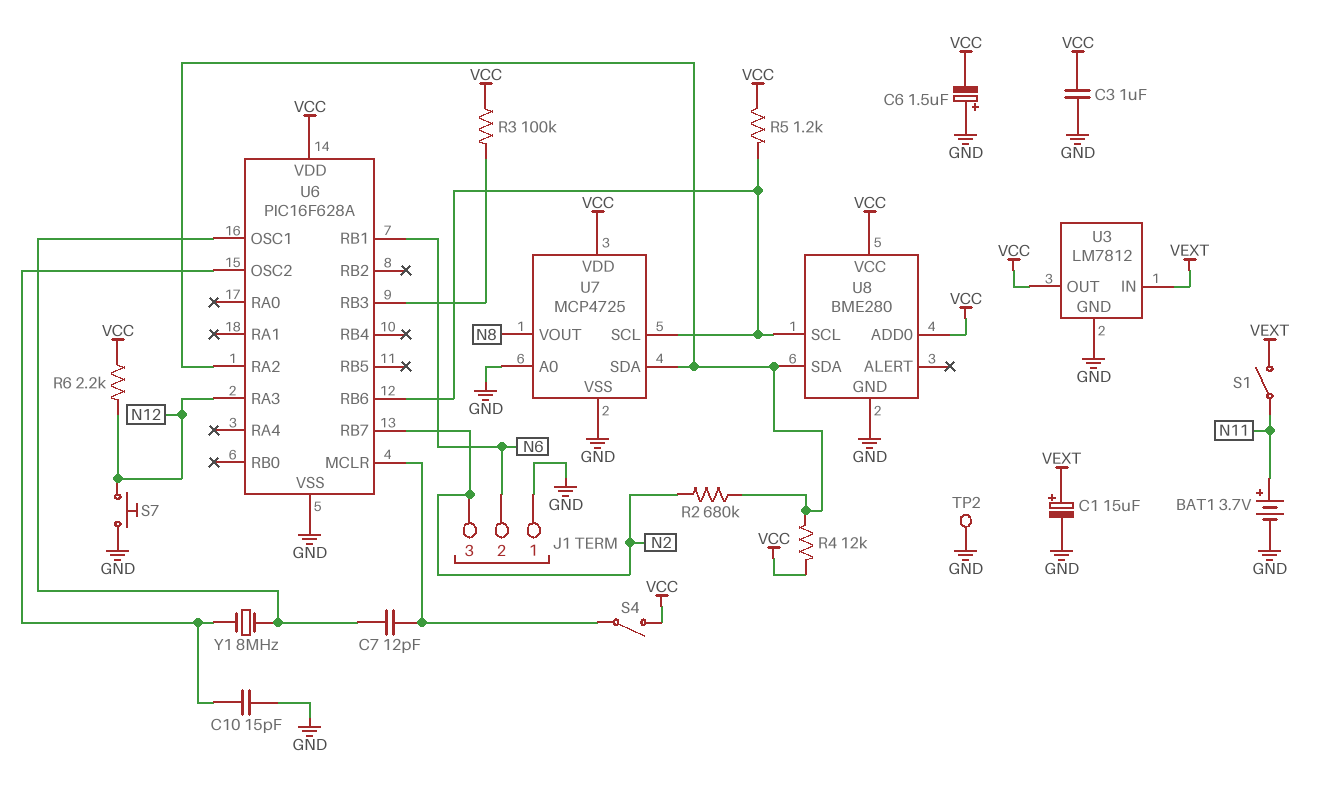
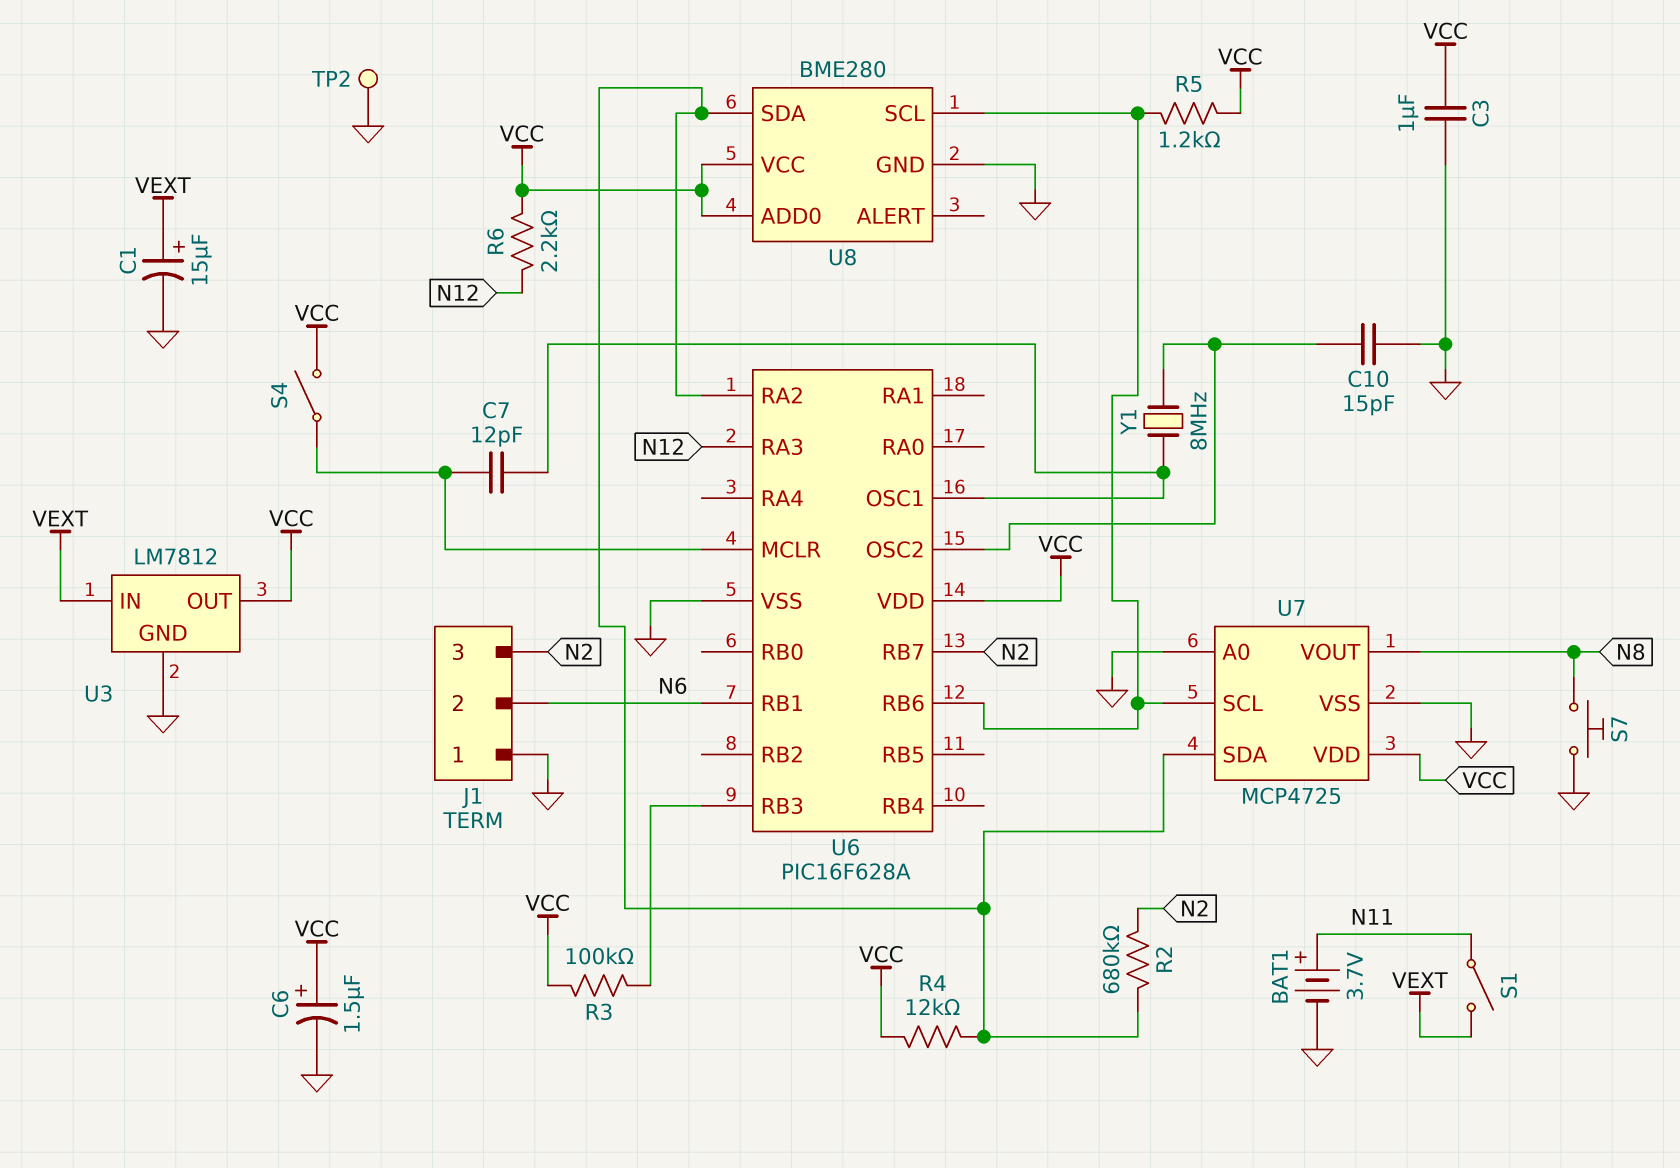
C6: 1.5uF (plus GND, minus VCC) -> 1.5uF (plus VCC, minus GND)
S7: button (GND, N12) -> button (GND, N8)

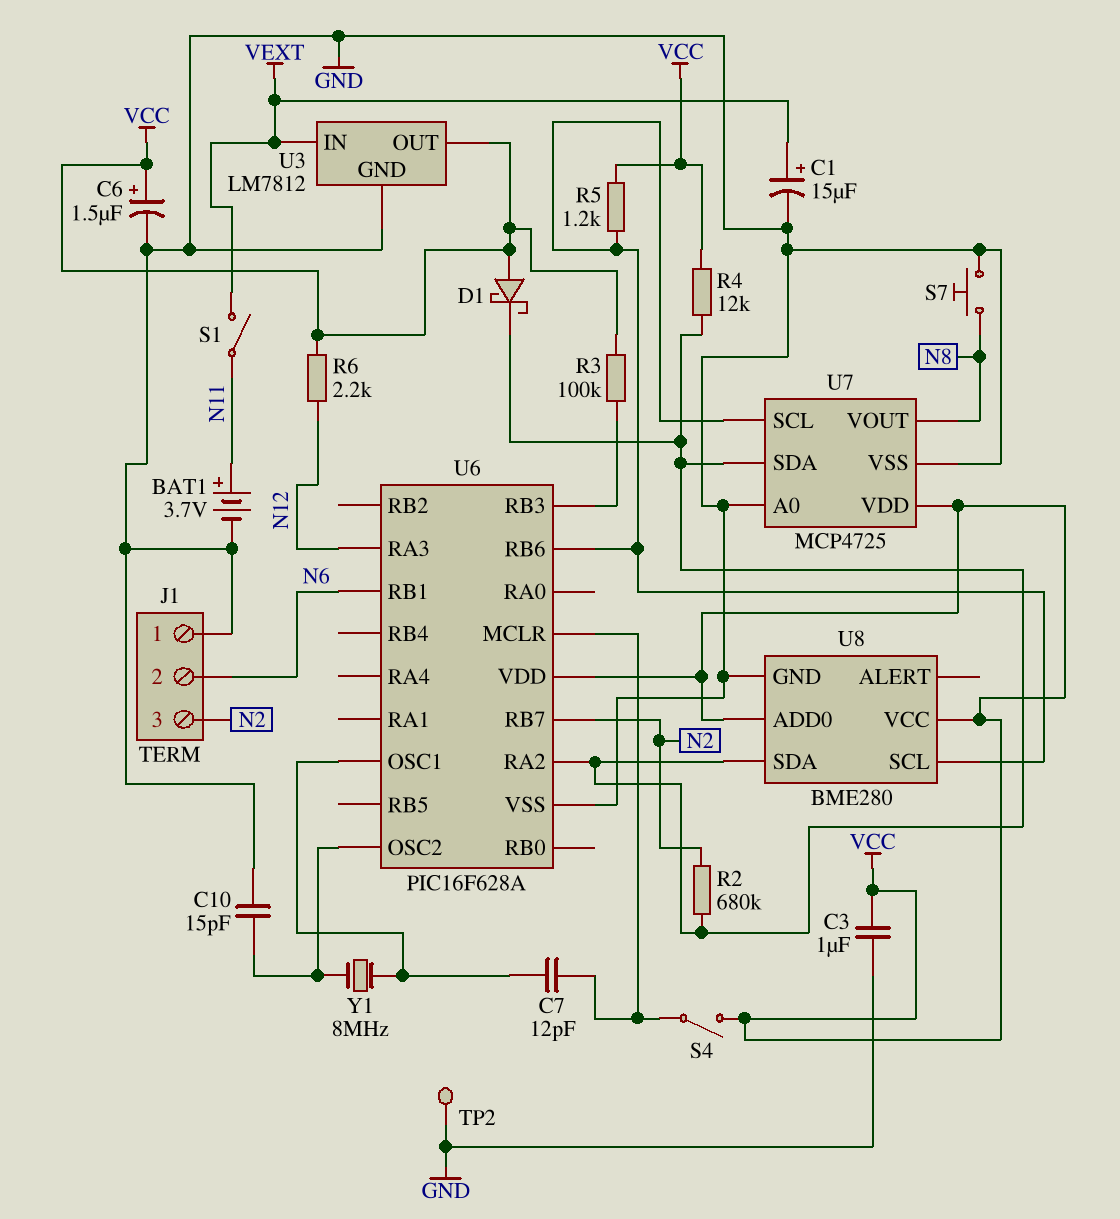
D1: none -> schottky (A VCC, K U6/RA2)

